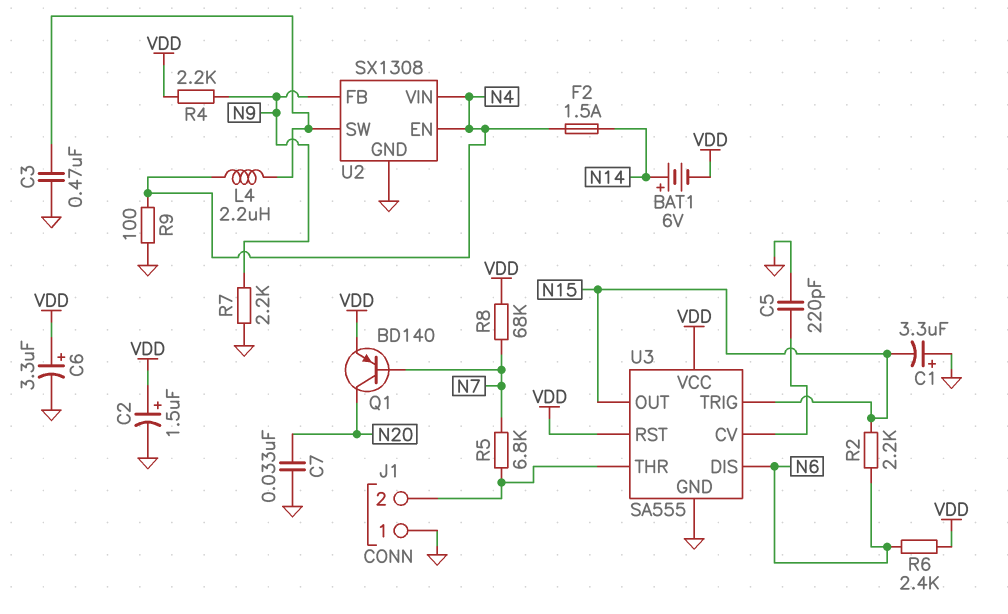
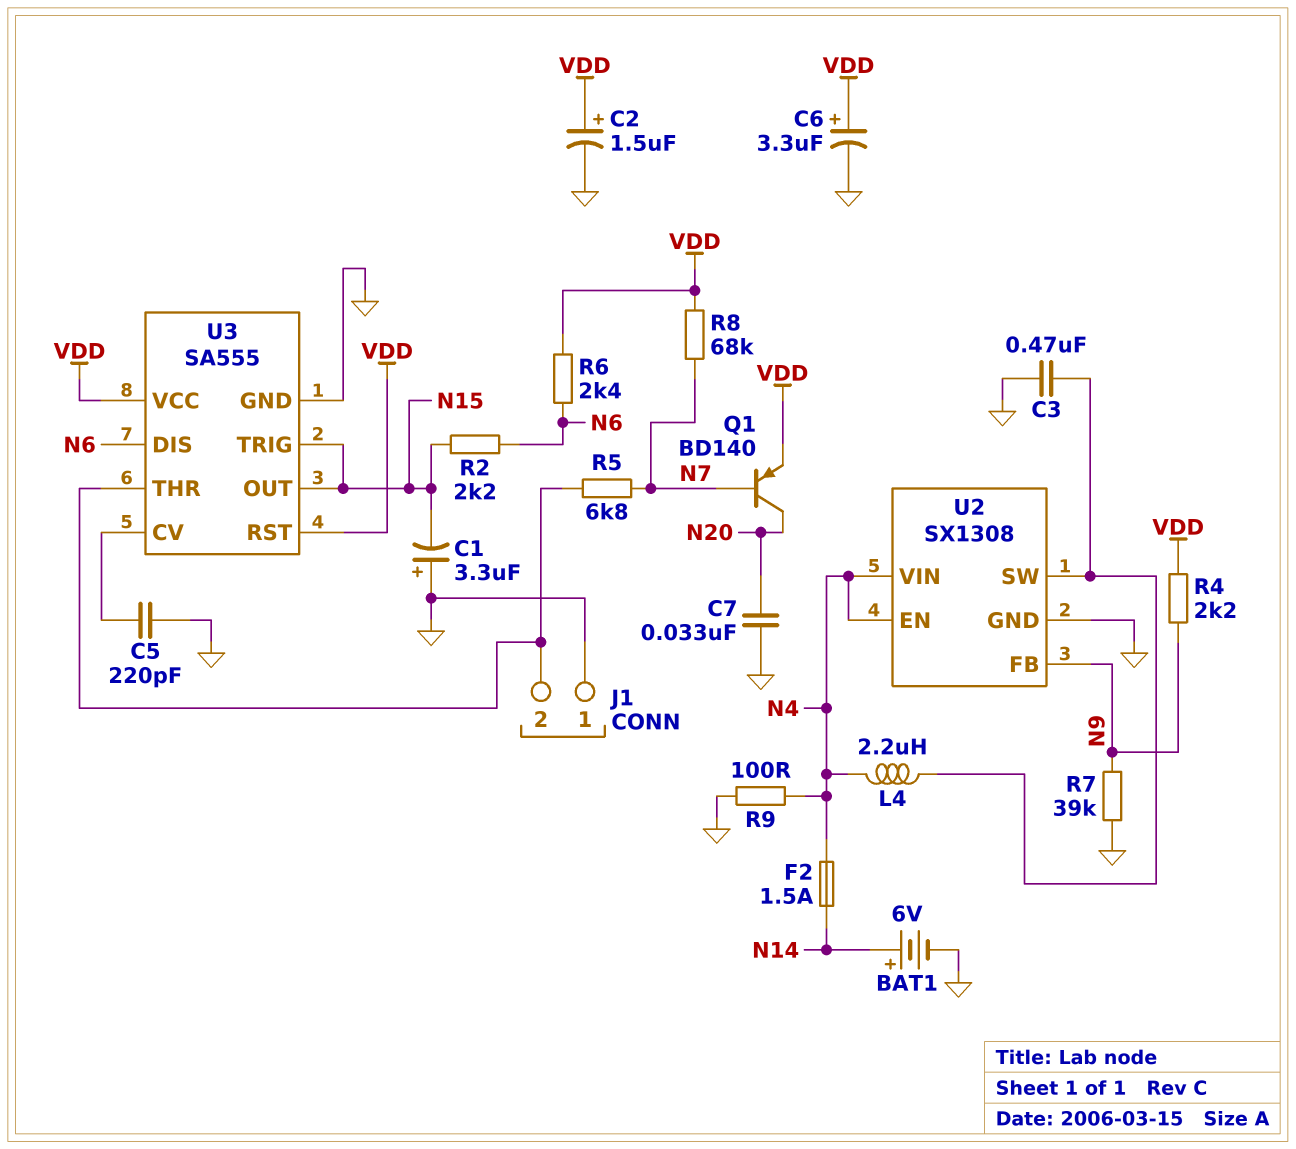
BAT1: 6V (plus N14, minus VDD) -> 6V (plus N14, minus GND)
R7: 2.2k (GND, N9) -> 39k (GND, N9)

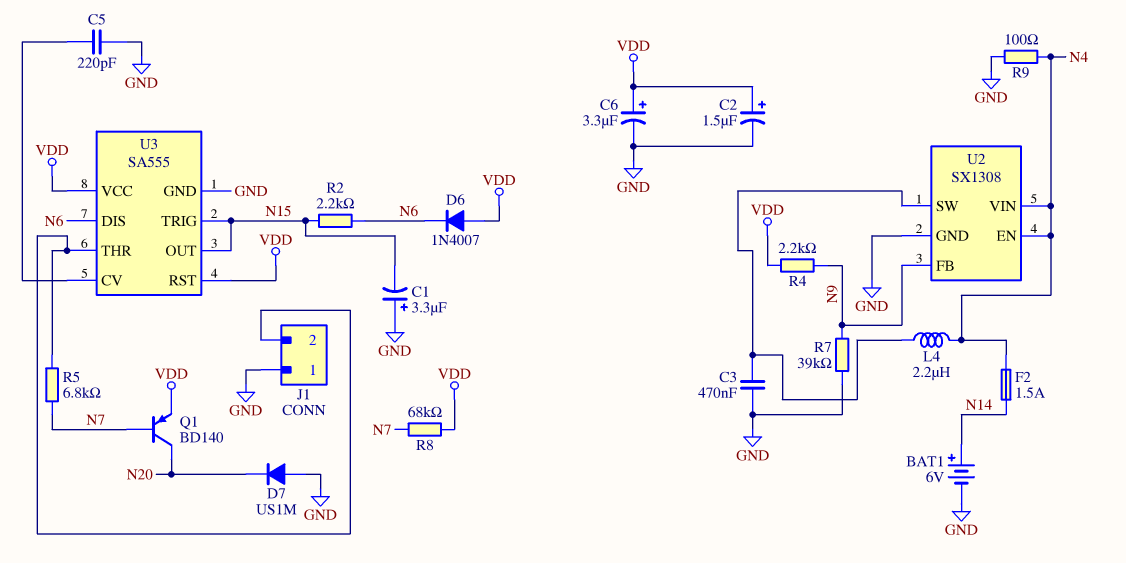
C7: 33nF (GND, N20) -> none
D6: none -> diode 1N4007 (A VDD, K N6)
D7: none -> diode US1M (A GND, K N20)
R6: 2.4k (N6, VDD) -> none

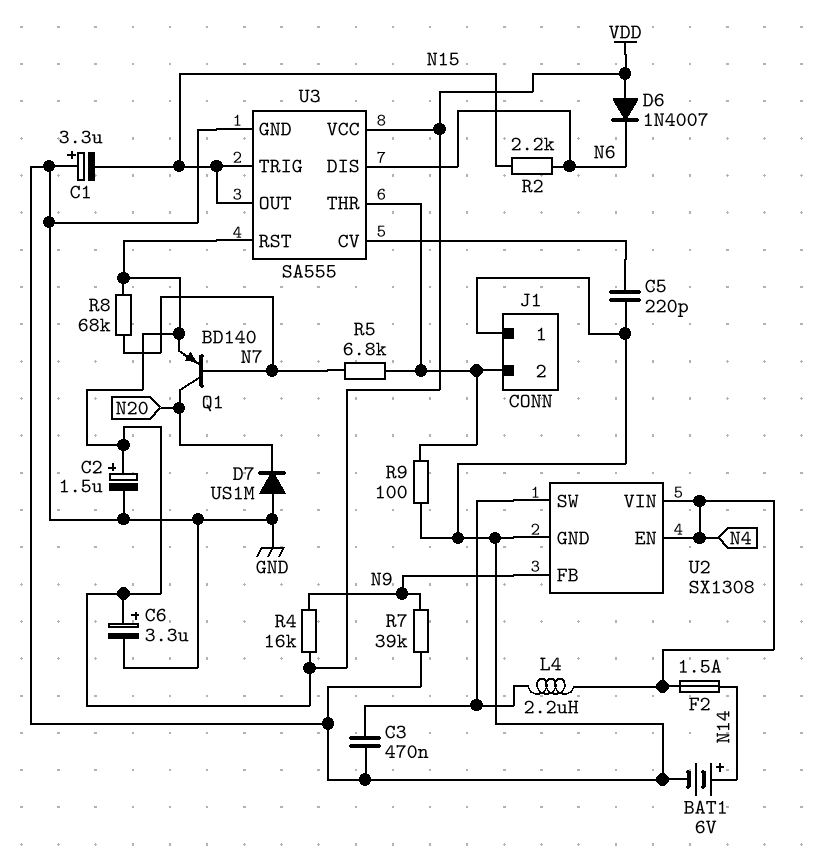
R4: 2.2k (N9, VDD) -> 16k (N9, VDD)
R9: 100 (GND, N4) -> 100 (GND, J1/2)

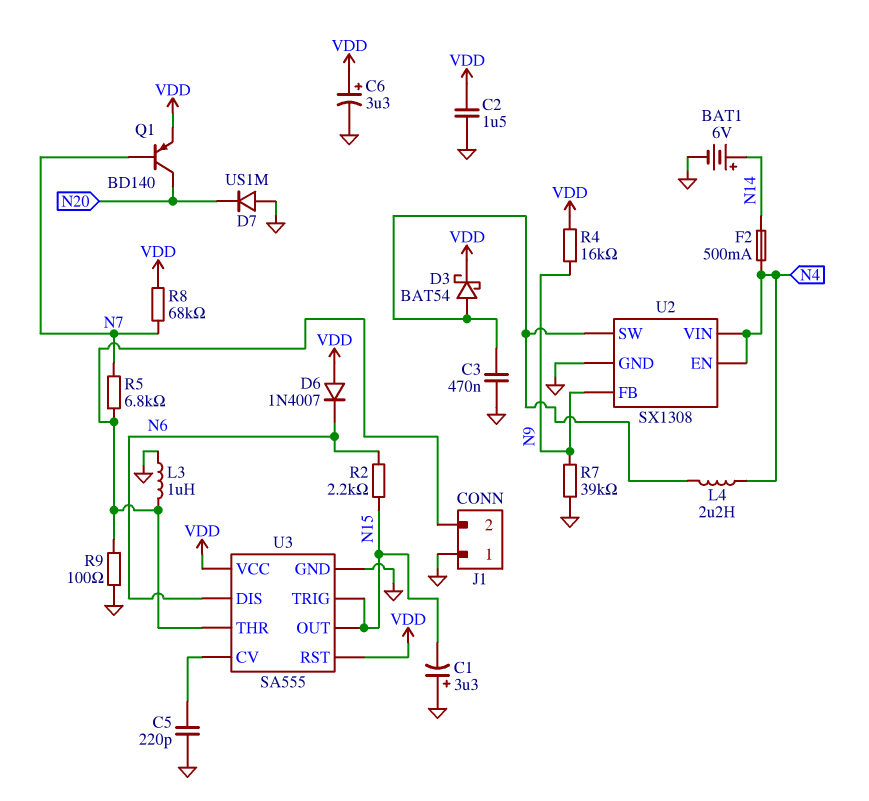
C2: 1.5uF (plus VDD, minus GND) -> 1.5uF (GND, VDD)
D3: none -> schottky BAT54 (A U2/SW, K VDD)
F2: 1.5A (N4, N14) -> 500mA (N4, N14)
L3: none -> 1uH (GND, J1/2)

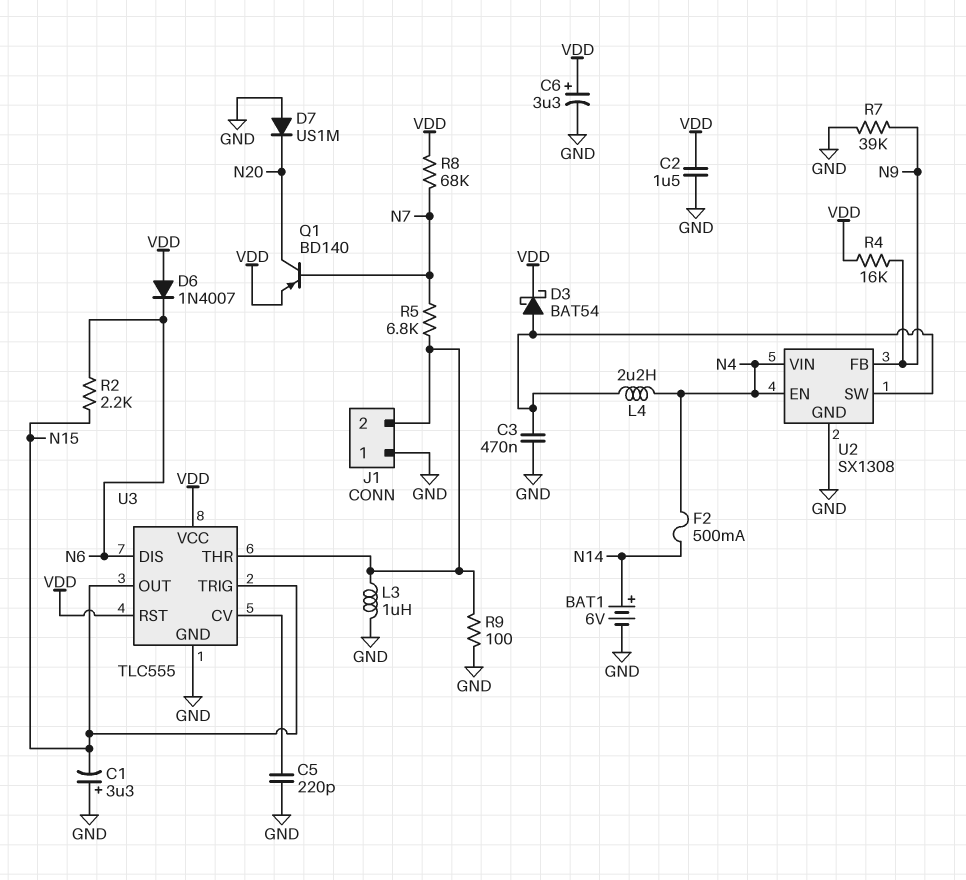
U3: SA555 -> TLC555

